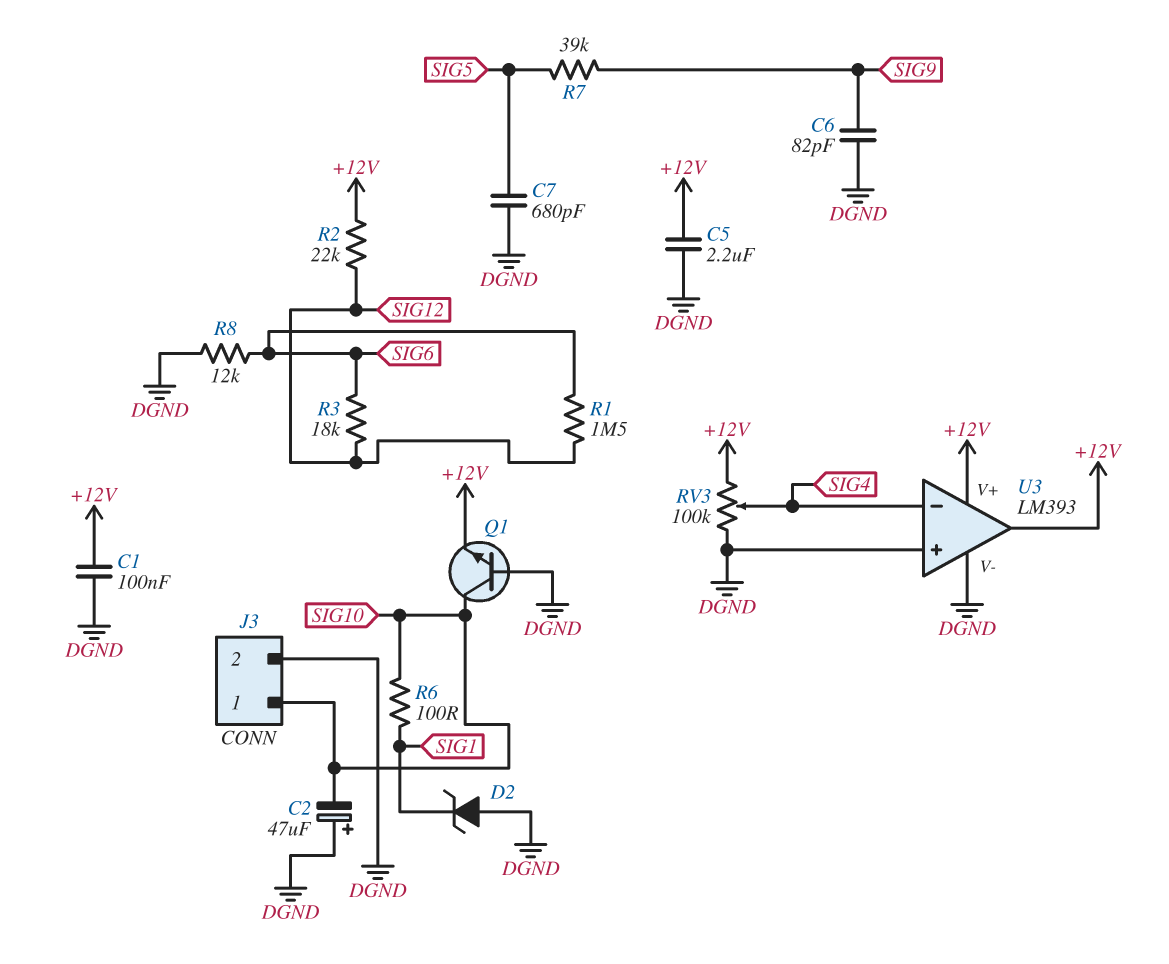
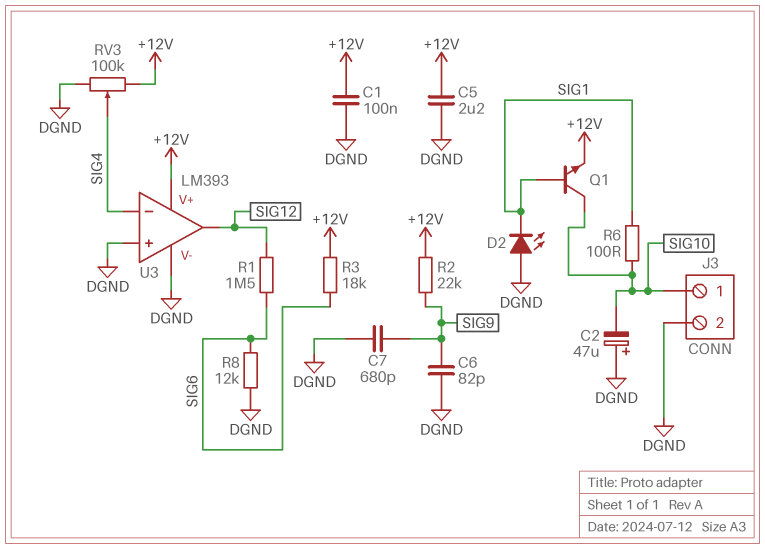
C7: 680pF (DGND, SIG5) -> 680pF (DGND, SIG9)
D2: zener (A DGND, K SIG1) -> LED (A DGND, K SIG1)
Q1: NPN (B DGND, C SIG10, E +12V) -> NPN (B SIG1, C SIG10, E +12V)
R2: 22k (+12V, SIG12) -> 22k (+12V, SIG9)
R3: 18k (SIG6, SIG12) -> 18k (+12V, SIG6)
R7: 39k (SIG5, SIG9) -> none
U3 pin out: +12V -> SIG12

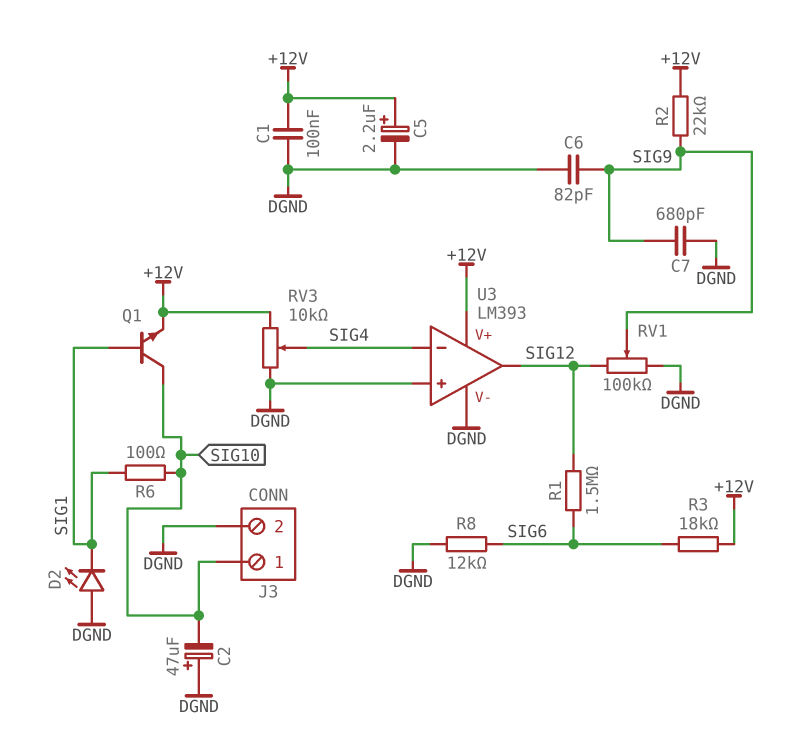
C5: 2.2uF (+12V, DGND) -> 2.2uF (plus +12V, minus DGND)
RV1: none -> 100k (DGND, SIG12, wiper SIG9)
RV3: 100k (+12V, DGND, wiper SIG4) -> 10k (+12V, DGND, wiper SIG4)

